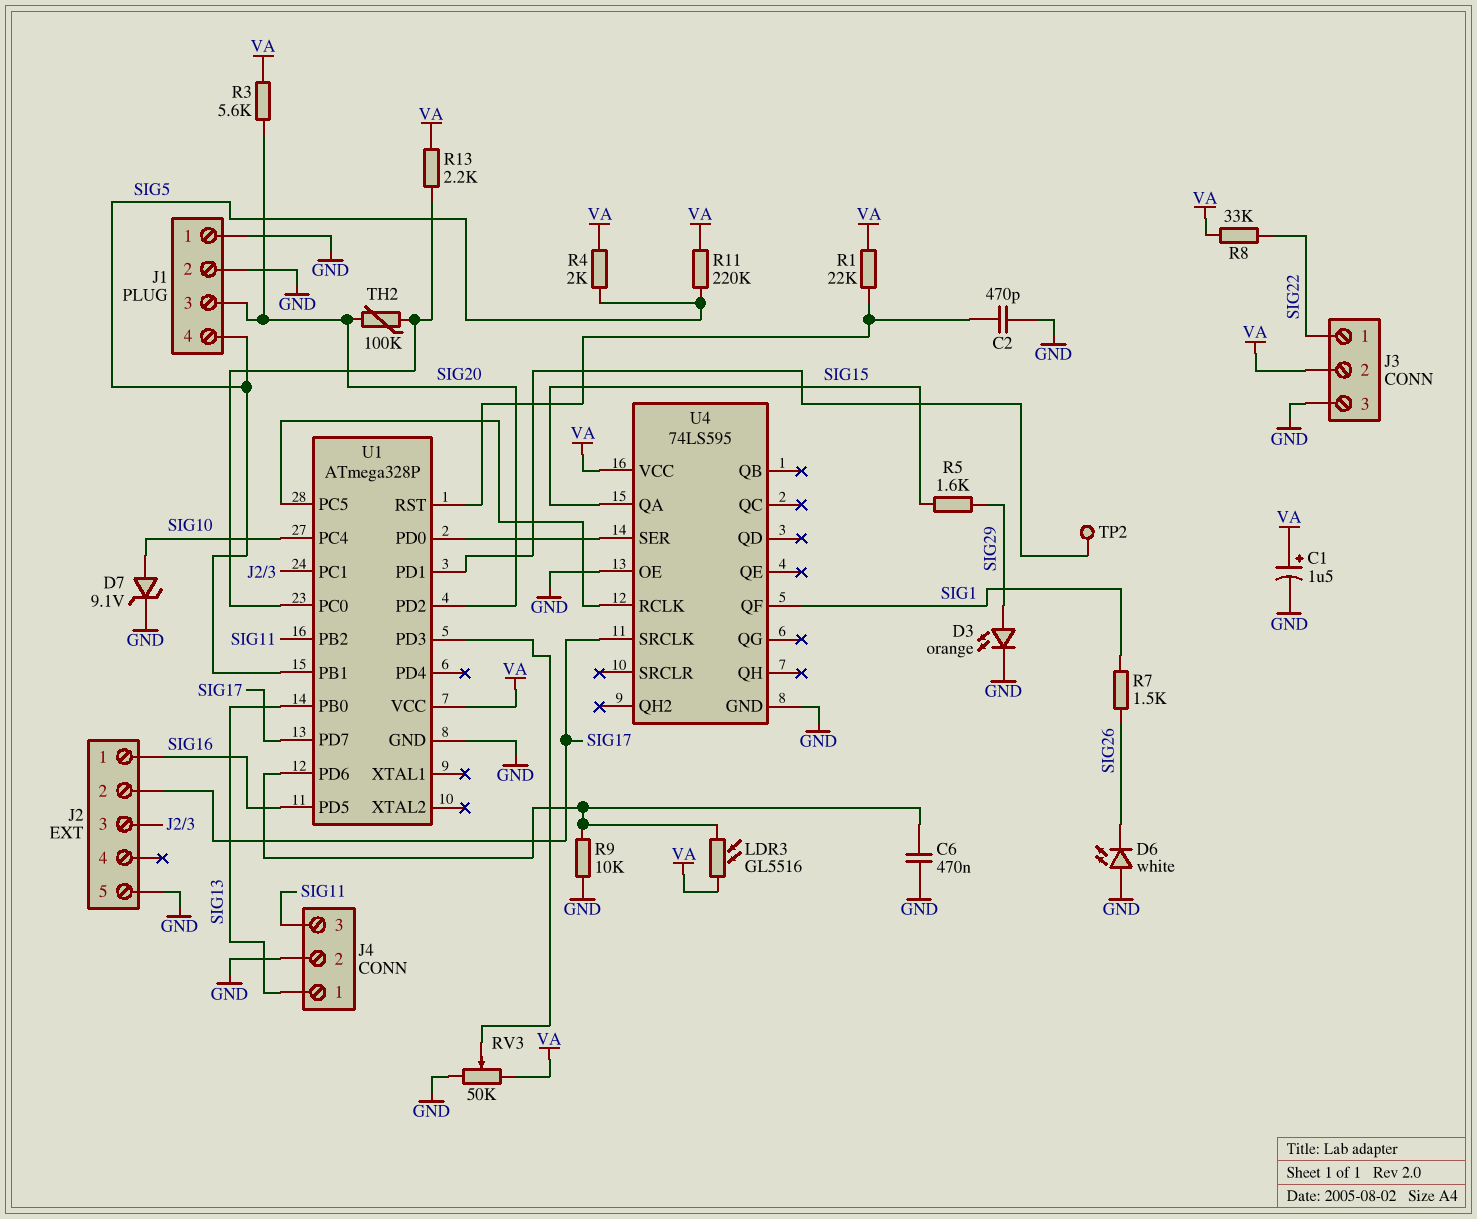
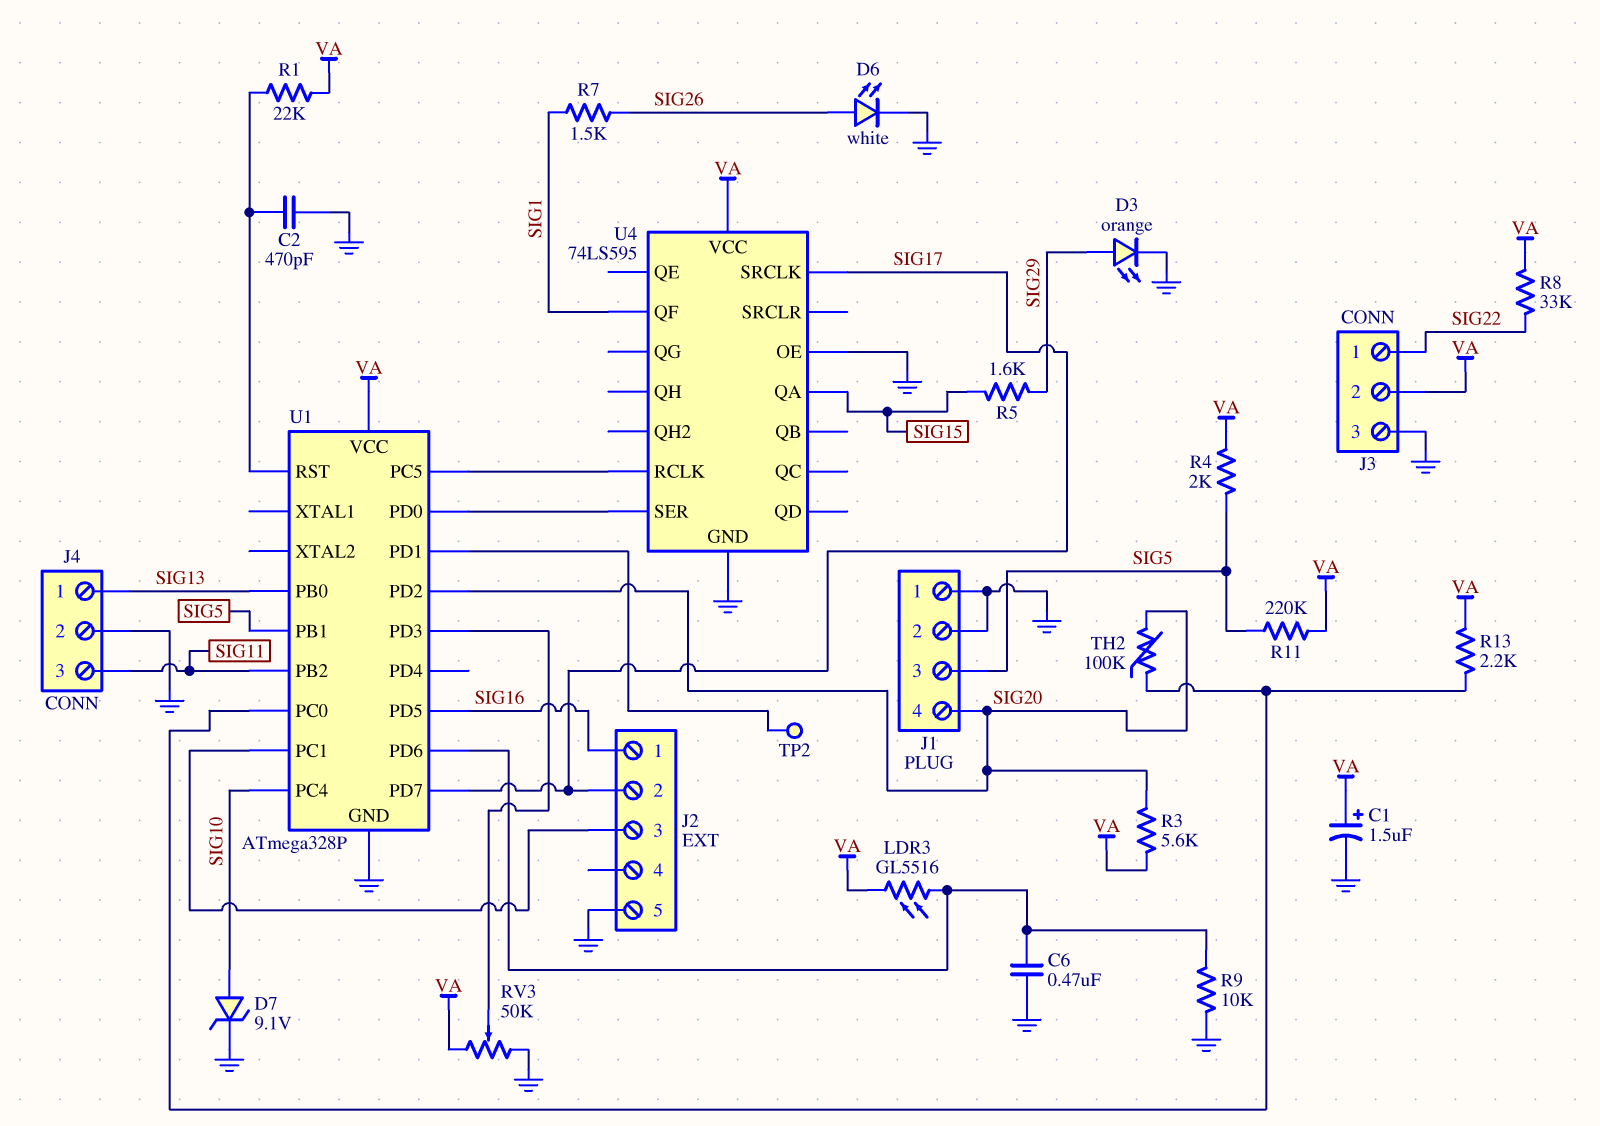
D6: LED white (A GND, K SIG26) -> LED white (A SIG26, K GND)
J1 pin 3: SIG20 -> SIG5
J1 pin 4: SIG5 -> SIG20

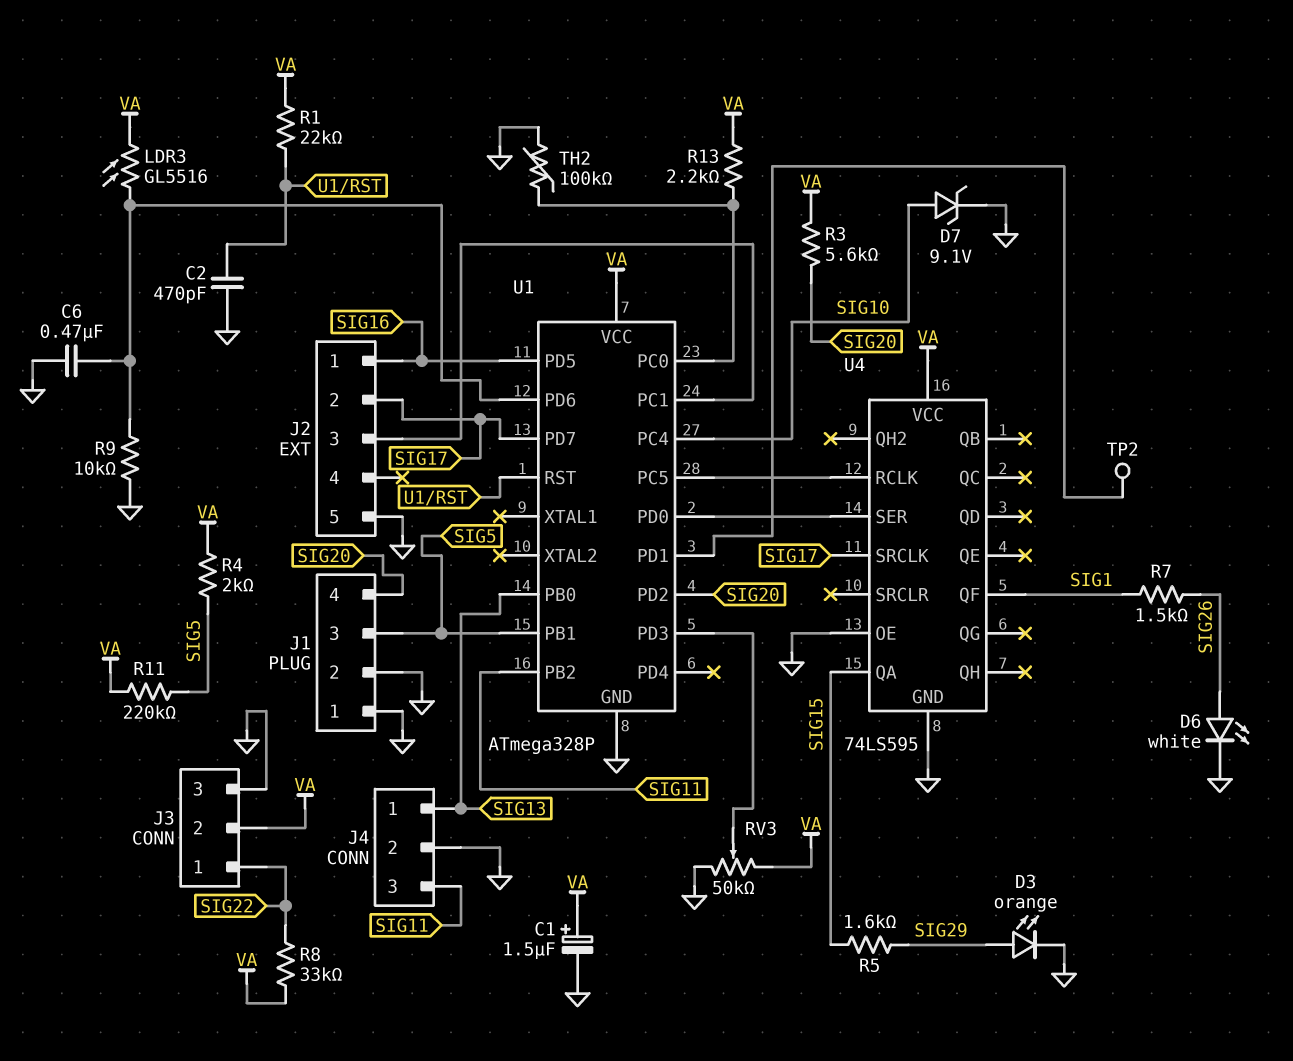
TH2: 100k (SIG20, U1/PC0) -> 100k (GND, U1/PC0)

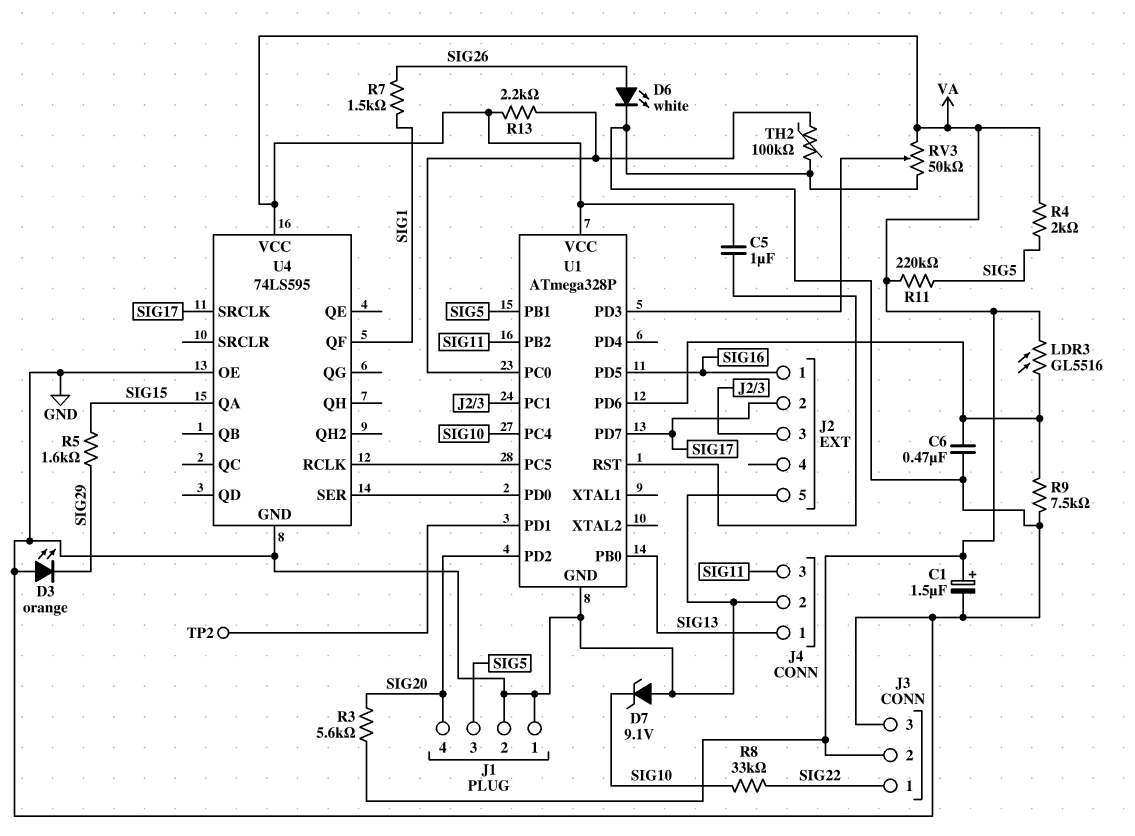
C2: 470pF (GND, U1/RST) -> none
C5: none -> 1uF (U1/RST, VA)
D3: LED orange (A SIG29, K GND) -> LED orange (A GND, K SIG29)
D7: zener 9.1V (A SIG10, K GND) -> zener 9.1V (A GND, K SIG10)
R1: 22k (U1/RST, VA) -> none
R8: 33k (SIG22, VA) -> 33k (SIG10, SIG22)
R9: 10k (GND, U1/PD6) -> 7.5k (GND, U1/PD6)

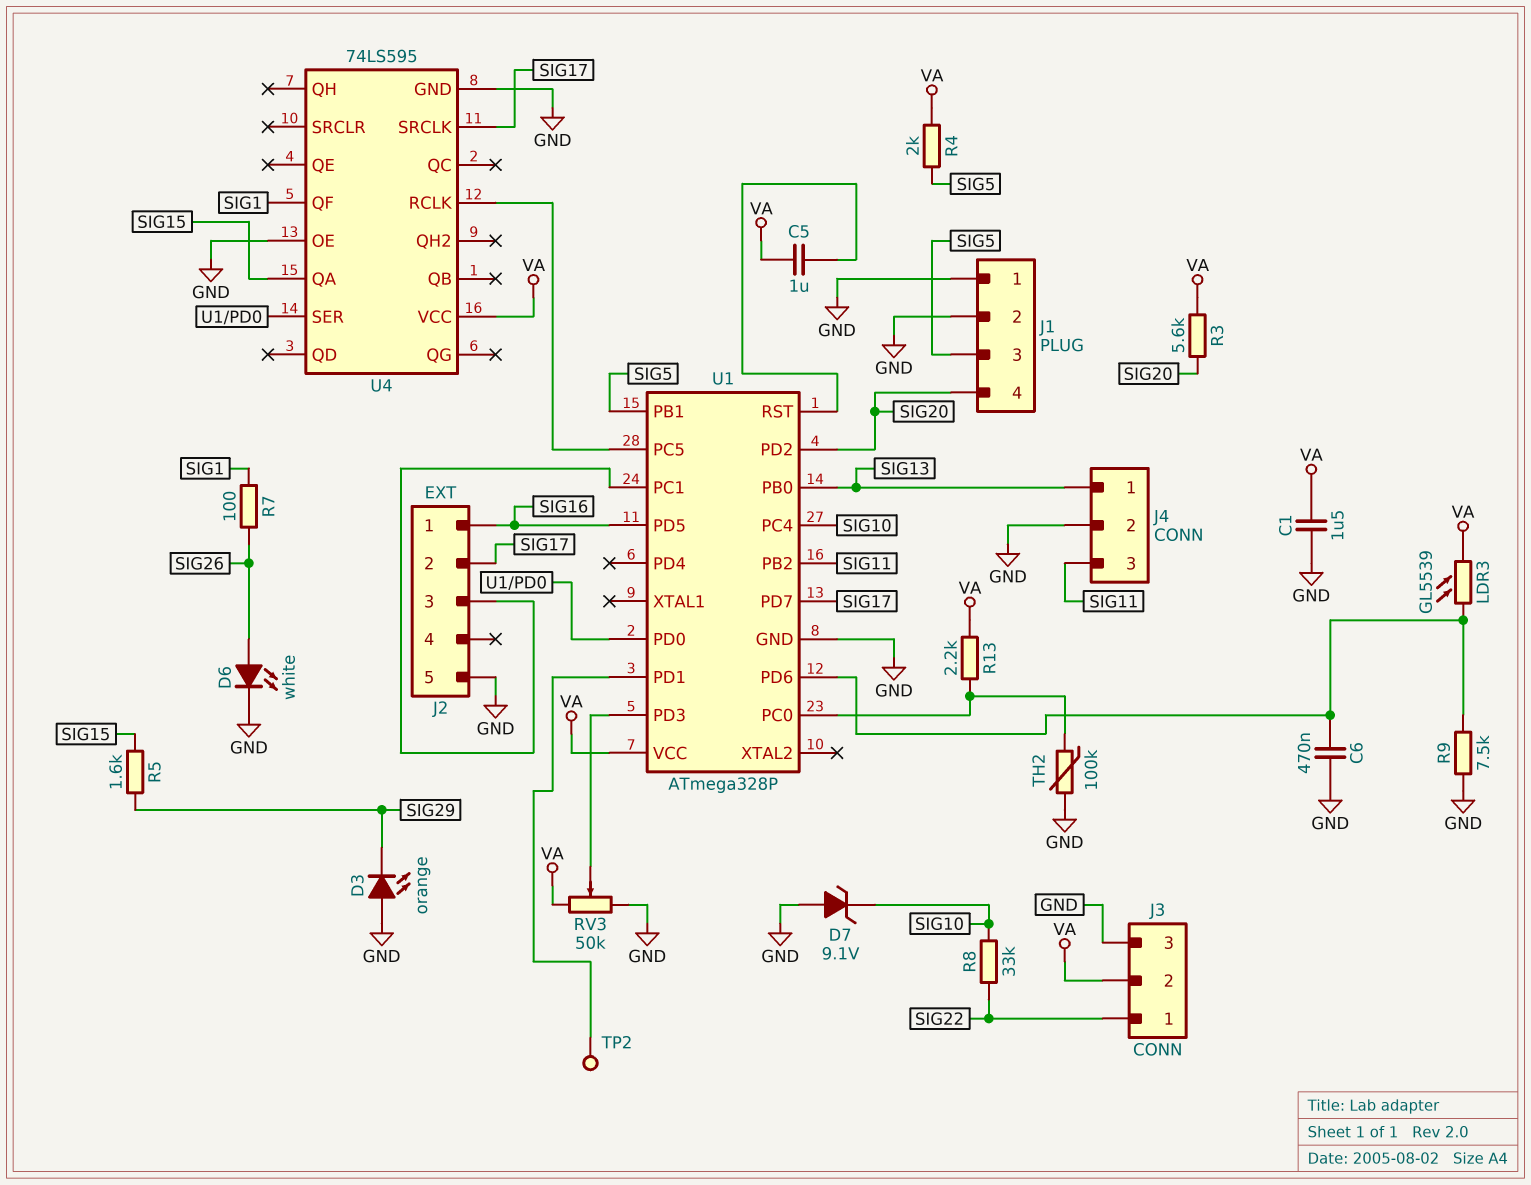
C1: 1.5uF (plus VA, minus GND) -> 1.5uF (GND, VA)
LDR3: GL5516 (U1/PD6, VA) -> GL5539 (U1/PD6, VA)
R7: 1.5k (SIG1, SIG26) -> 100 (SIG1, SIG26)
R11: 220k (SIG5, VA) -> none

